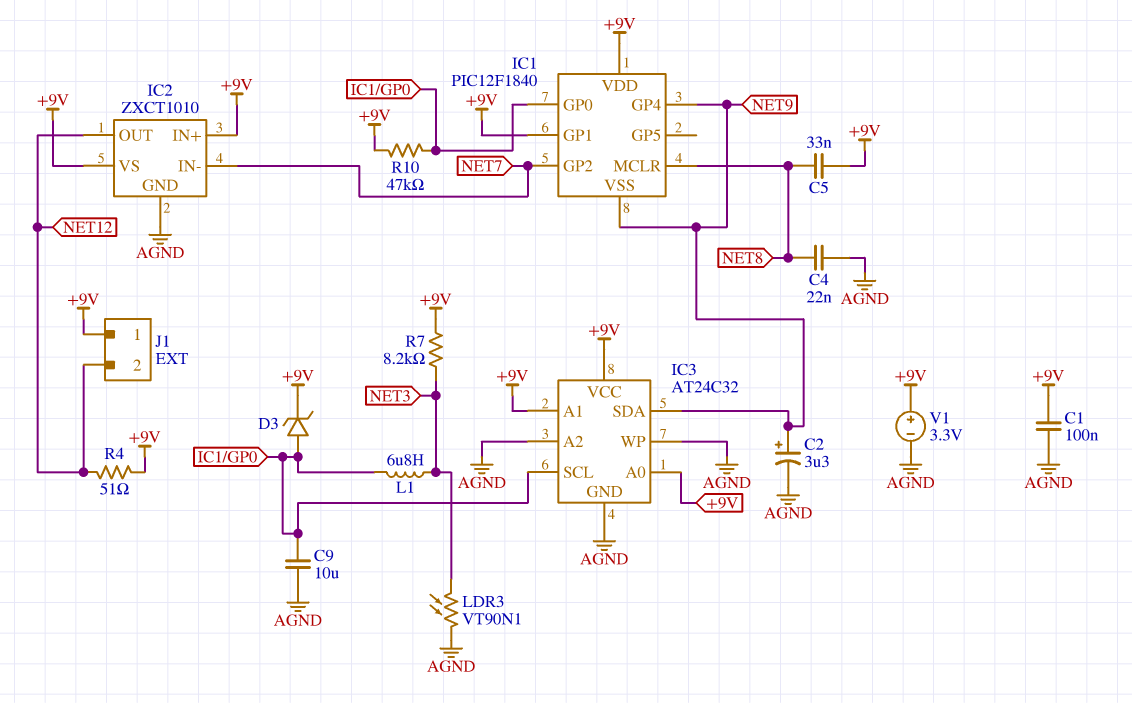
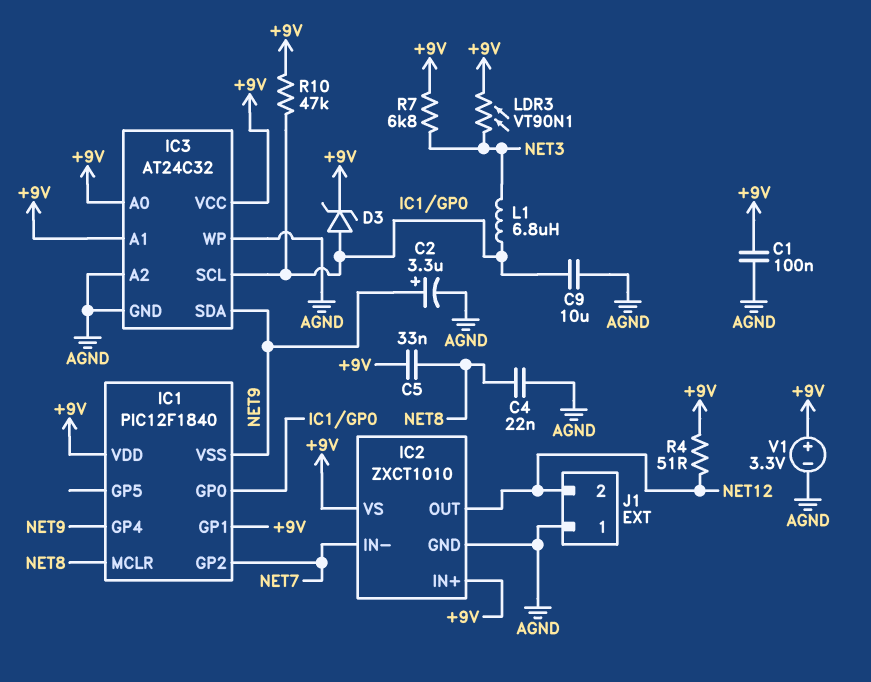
J1 pin 1: +9V -> AGND
LDR3: VT90N1 (AGND, NET3) -> VT90N1 (+9V, NET3)
R7: 8.2k (+9V, NET3) -> 6.8k (+9V, NET3)

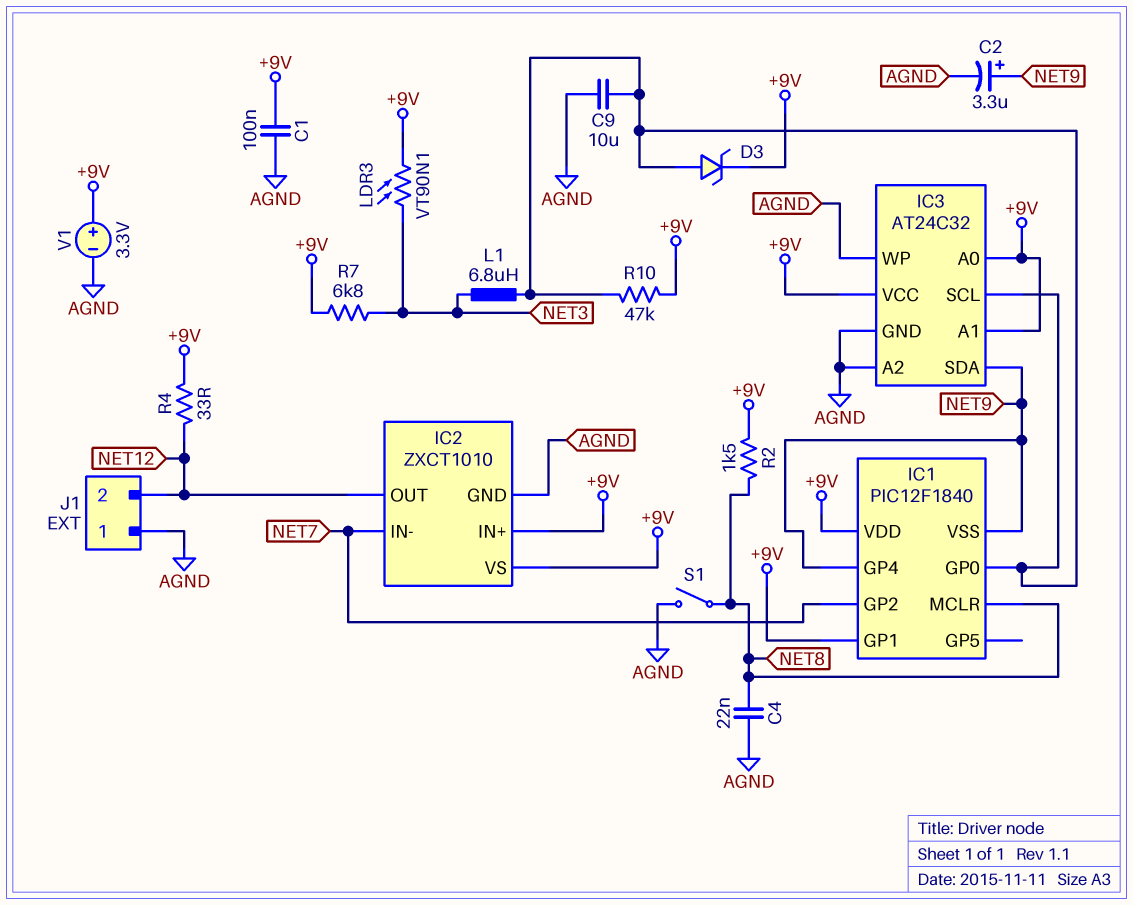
C5: 33nF (+9V, NET8) -> none
R2: none -> 1.5k (+9V, NET8)
R4: 51 (+9V, NET12) -> 33 (+9V, NET12)
S1: none -> switch (AGND, NET8)

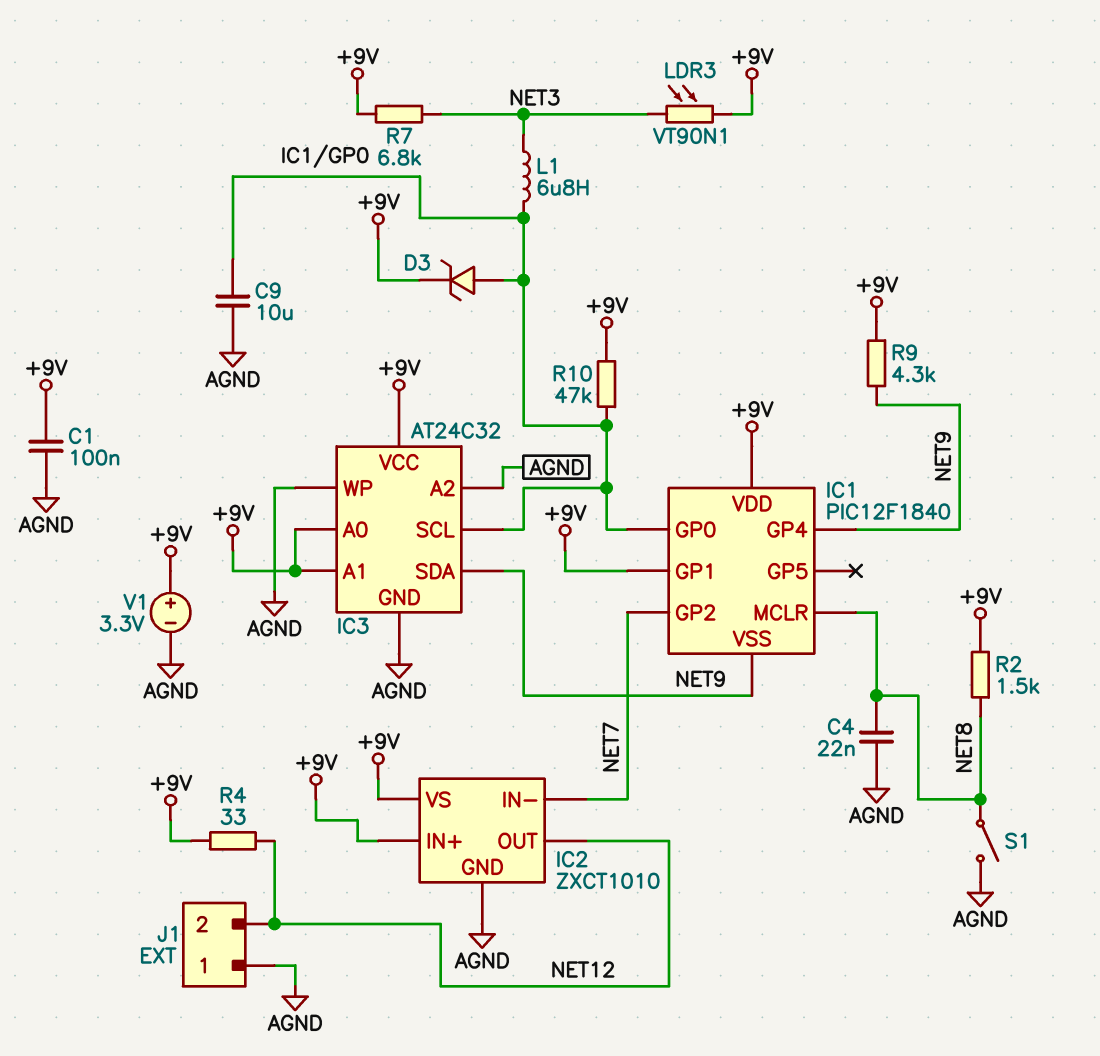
C2: 3.3uF (plus NET9, minus AGND) -> none
R9: none -> 4.3k (+9V, NET9)

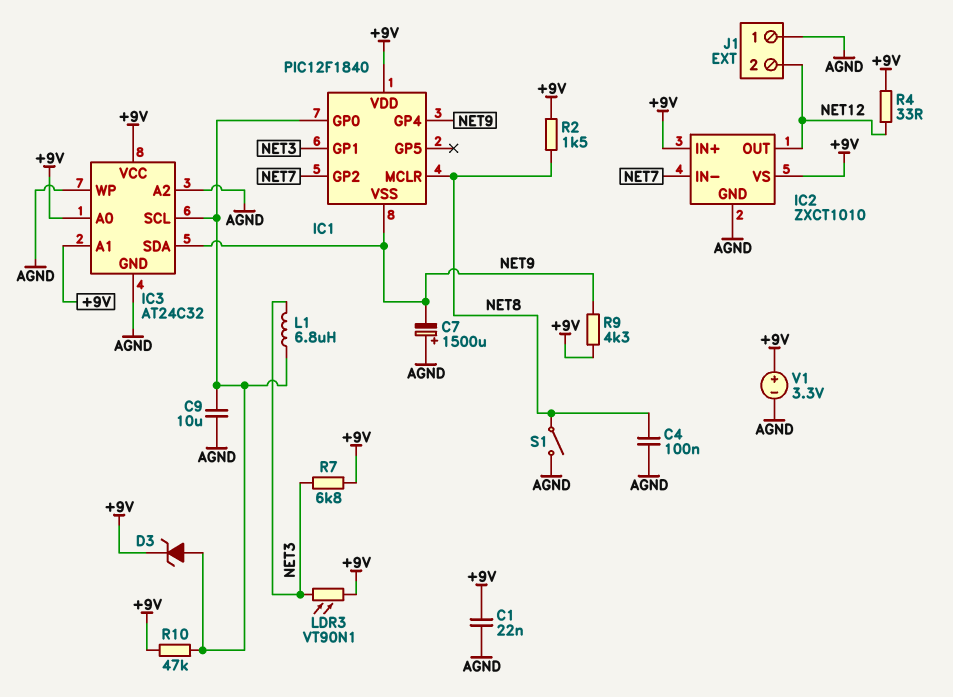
C1: 100nF (+9V, AGND) -> 22nF (+9V, AGND)
C4: 22nF (AGND, NET8) -> 100nF (AGND, NET8)
C7: none -> 1500uF (plus AGND, minus NET9)
IC1 pin GP1: +9V -> NET3

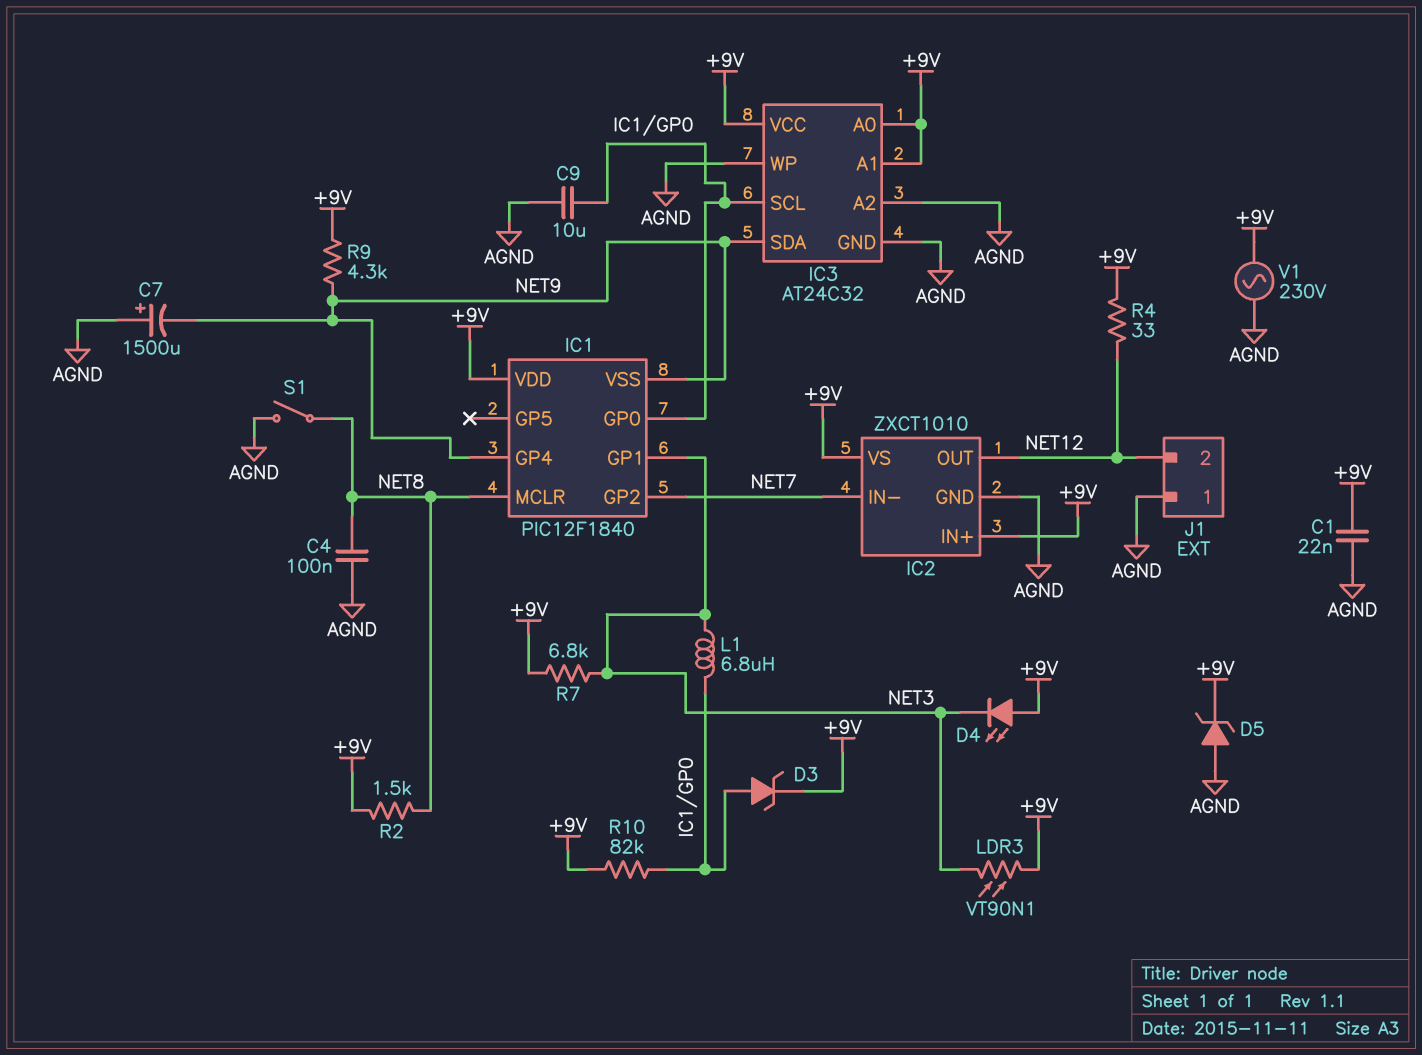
D4: none -> LED (A +9V, K NET3)
D5: none -> zener (A AGND, K +9V)
R10: 47k (+9V, IC1/GP0) -> 82k (+9V, IC1/GP0)
V1: 3.3V (plus +9V, minus AGND) -> AC 230V (+9V, AGND)

